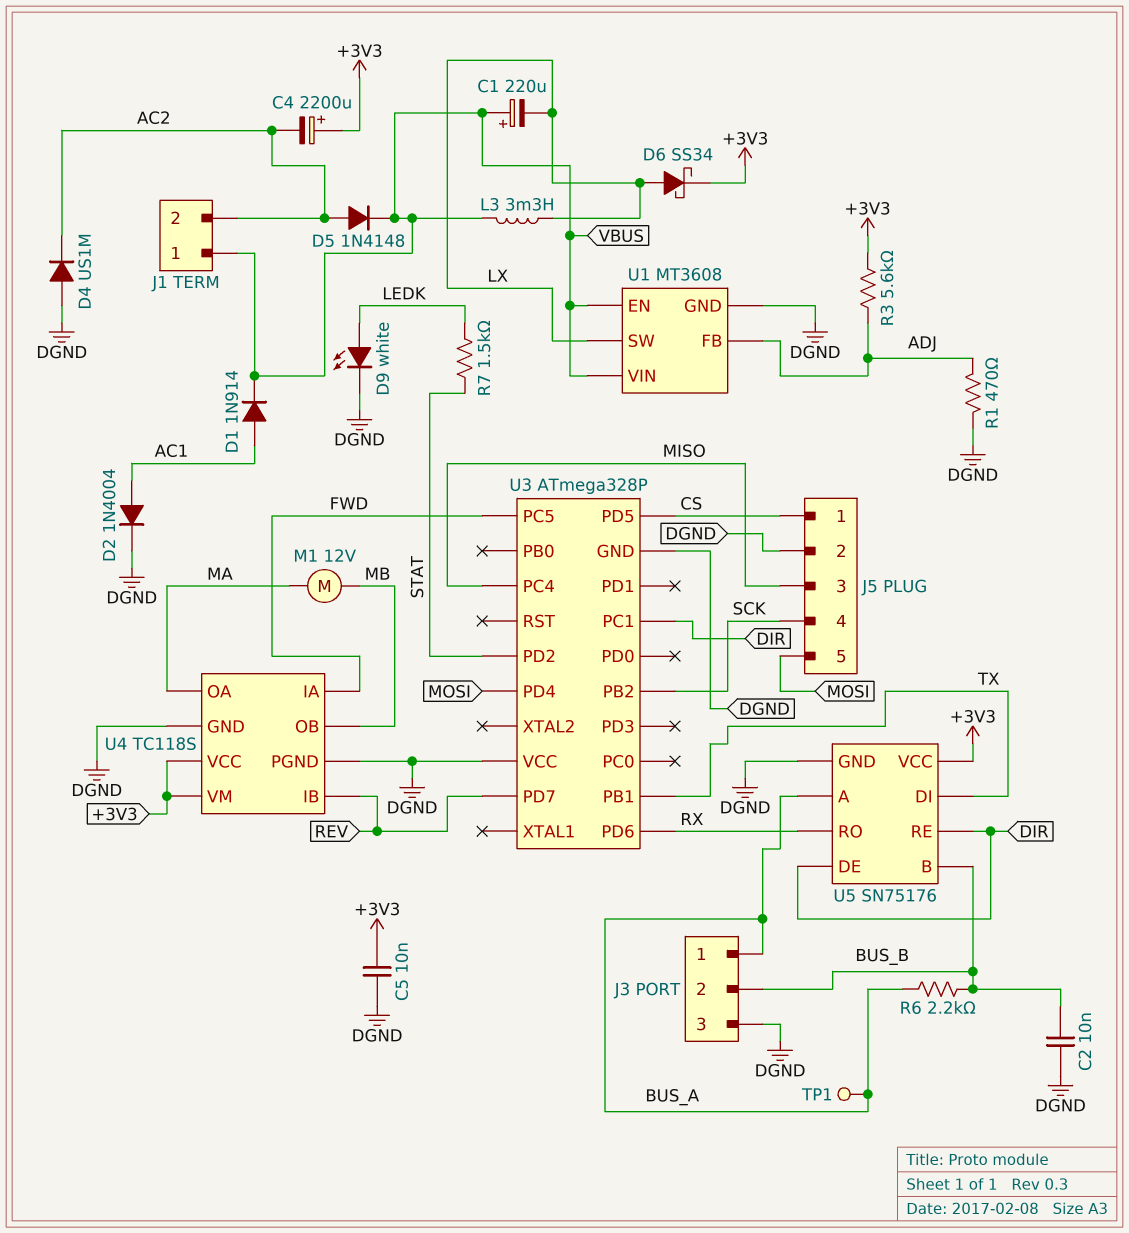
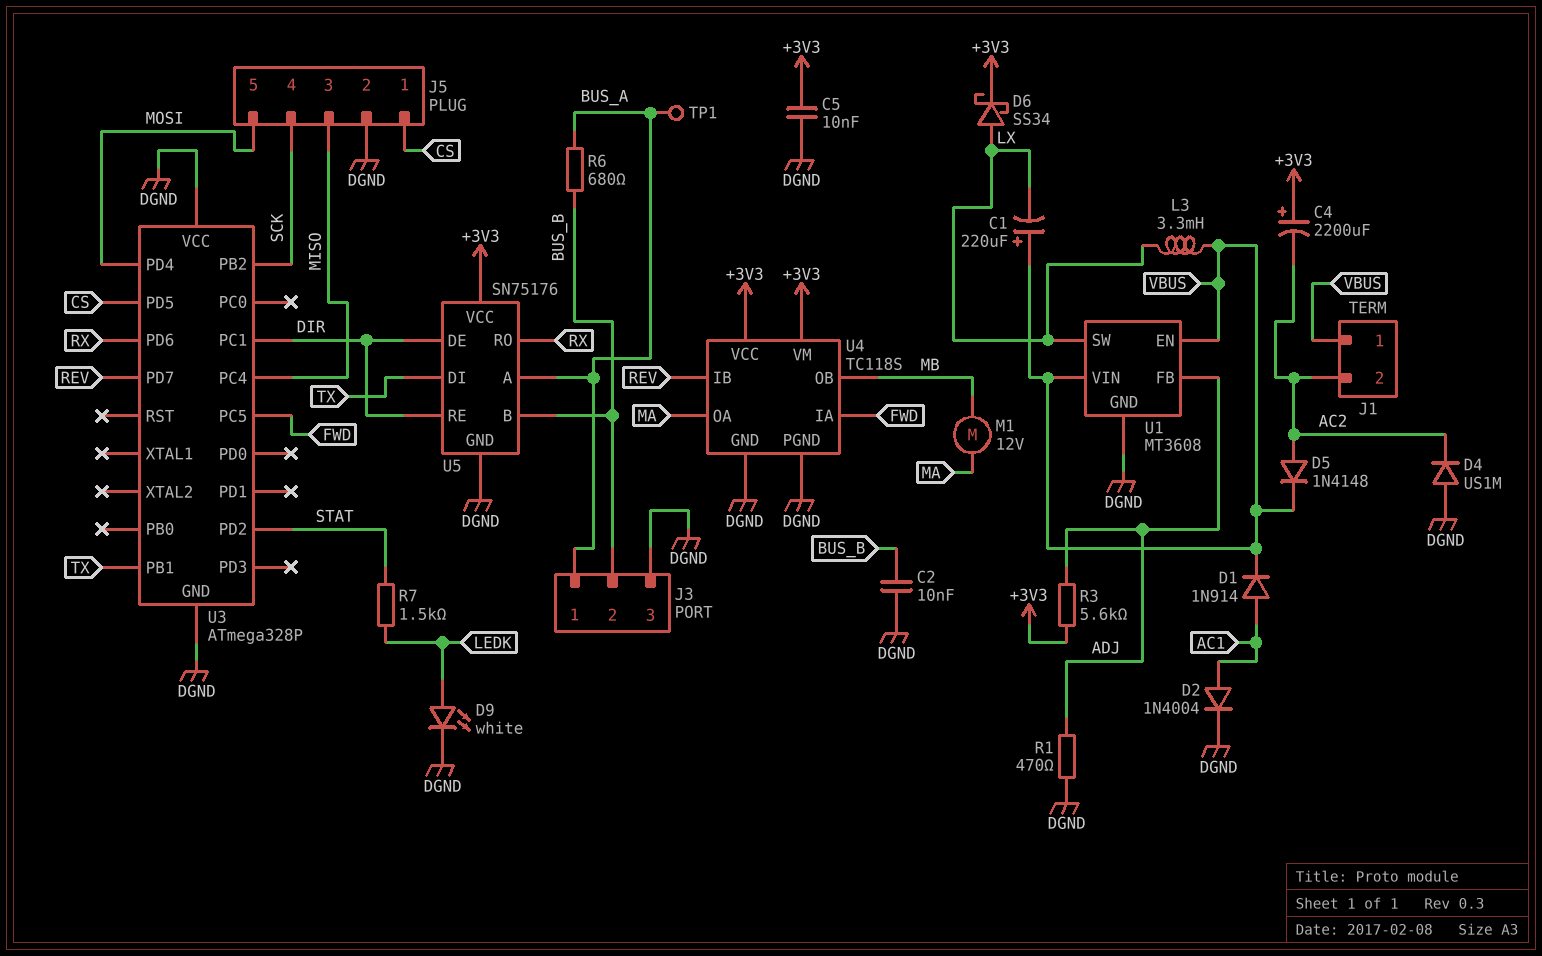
R6: 2.2k (BUS_A, BUS_B) -> 680 (BUS_A, BUS_B)

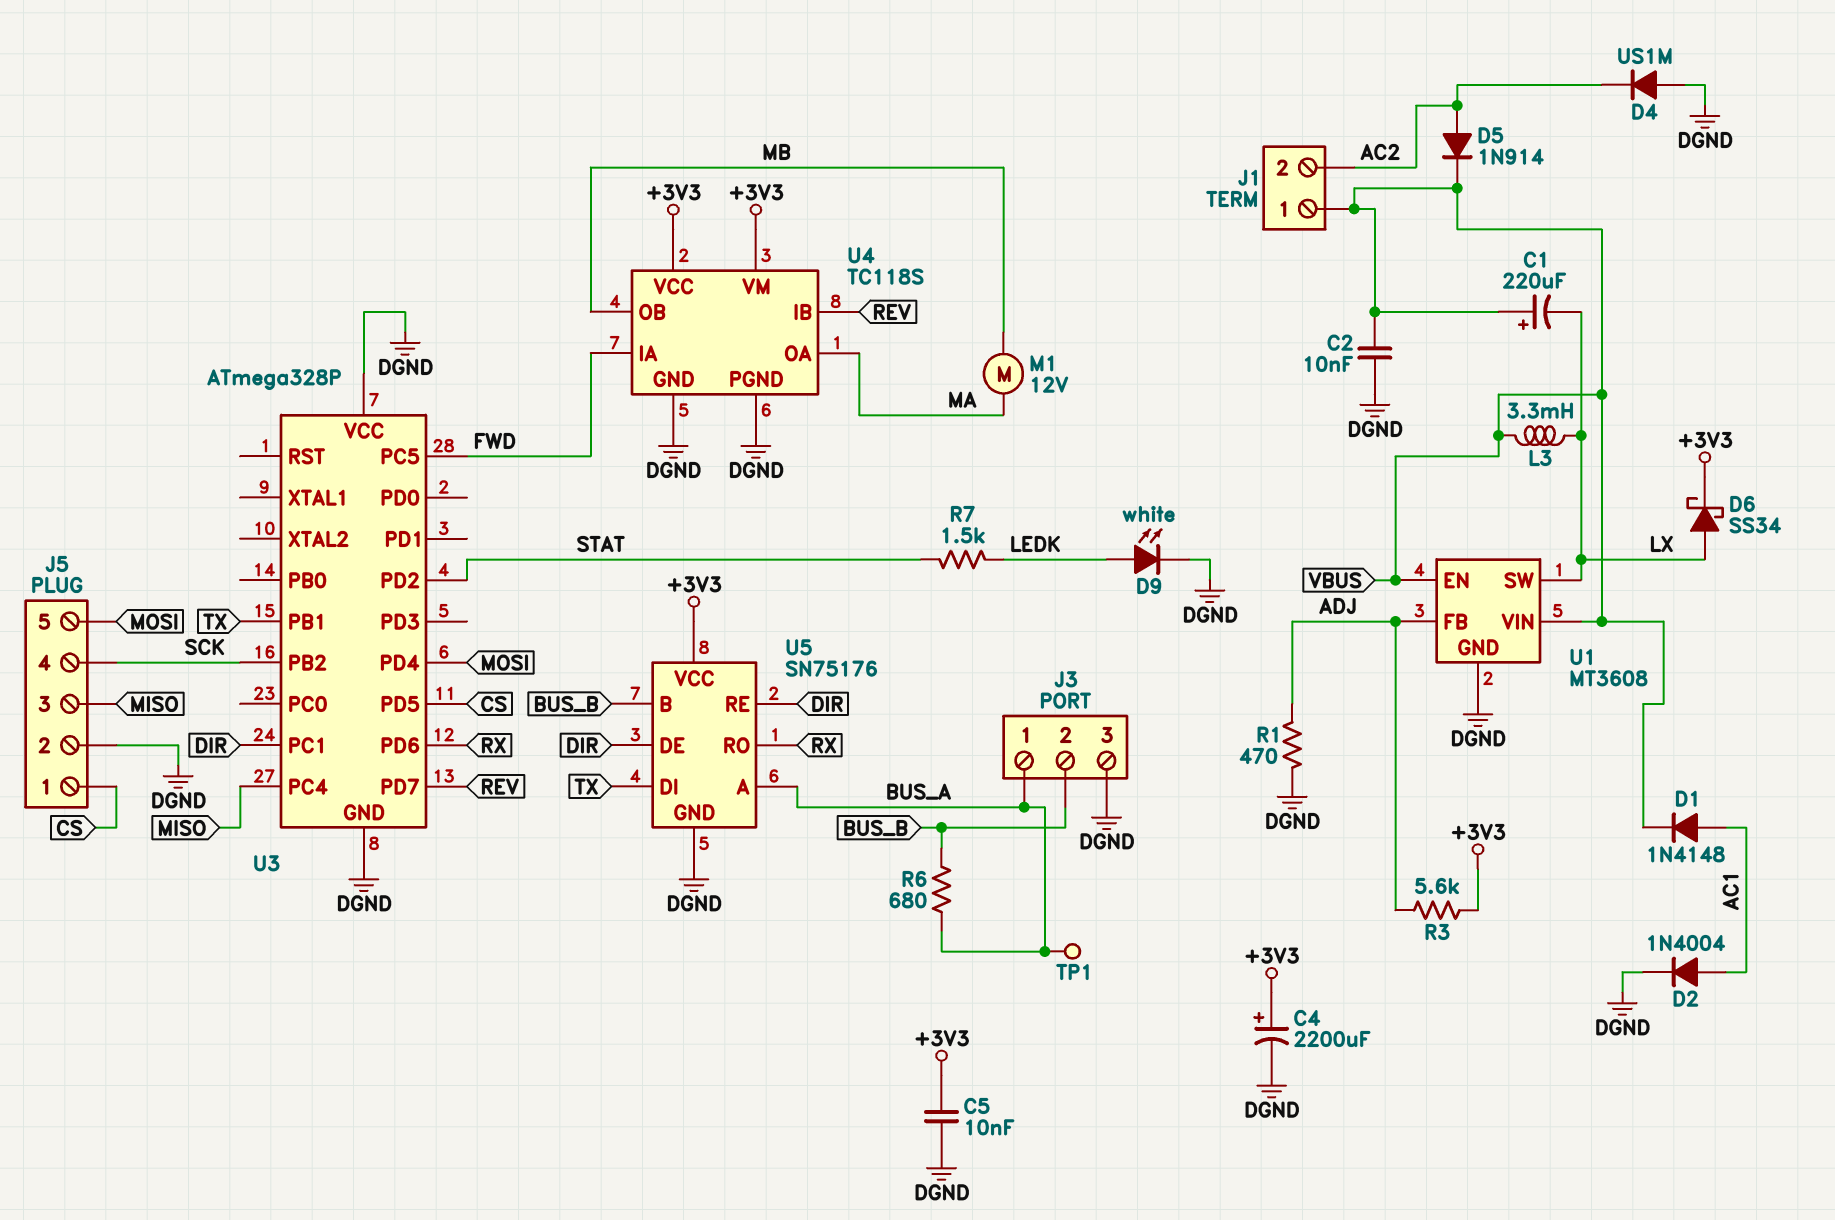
C2: 10nF (BUS_B, DGND) -> 10nF (DGND, VBUS)
C4: 2200uF (plus +3V3, minus AC2) -> 2200uF (plus +3V3, minus DGND)
D1: diode 1N914 (A AC1, K VBUS) -> diode 1N4148 (A AC1, K VBUS)
D5: diode 1N4148 (A AC2, K VBUS) -> diode 1N914 (A AC2, K VBUS)

